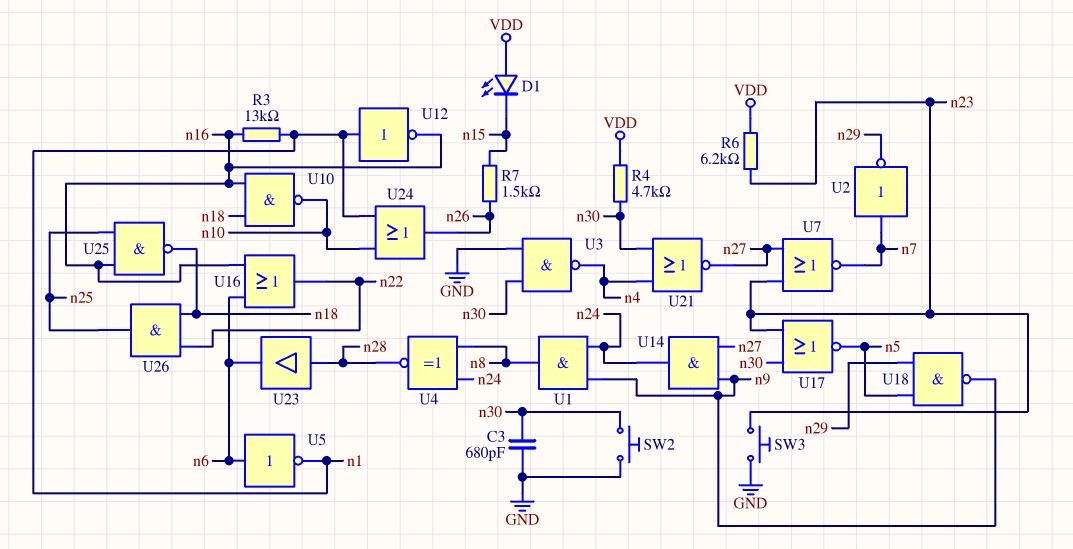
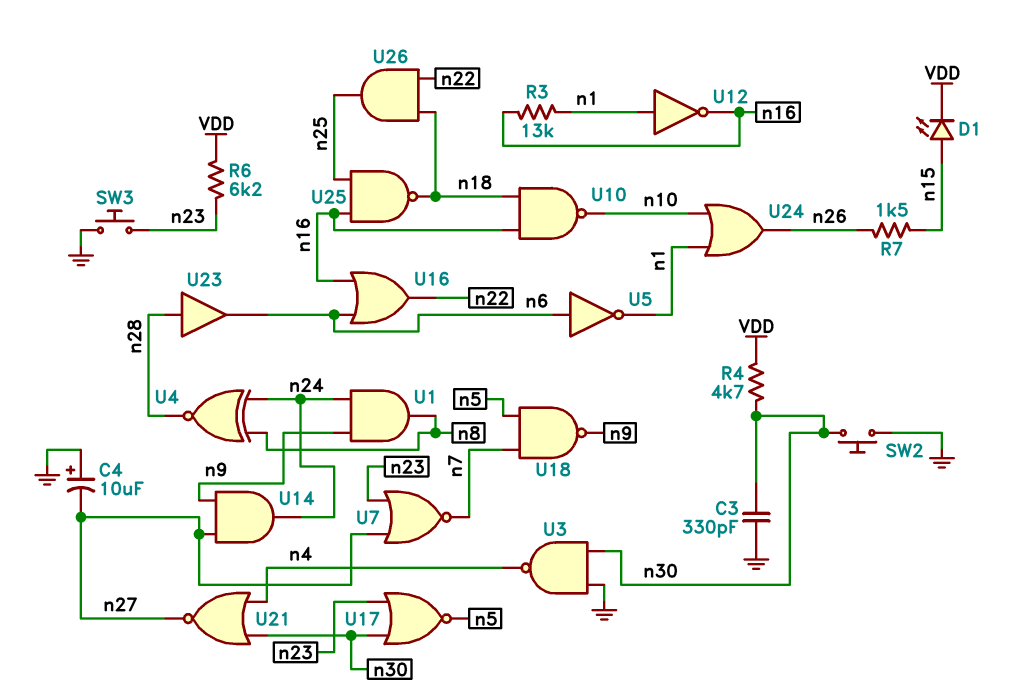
C3: 680pF (GND, n30) -> 330pF (GND, n30)
C4: none -> 10uF (plus GND, minus n27)
D1: LED (A VDD, K n15) -> LED (A n15, K VDD)
U2: NOT (in n7, out n29) -> none
U18: NAND (in n5, in n29, out n9) -> NAND (in n5, in n7, out n9)

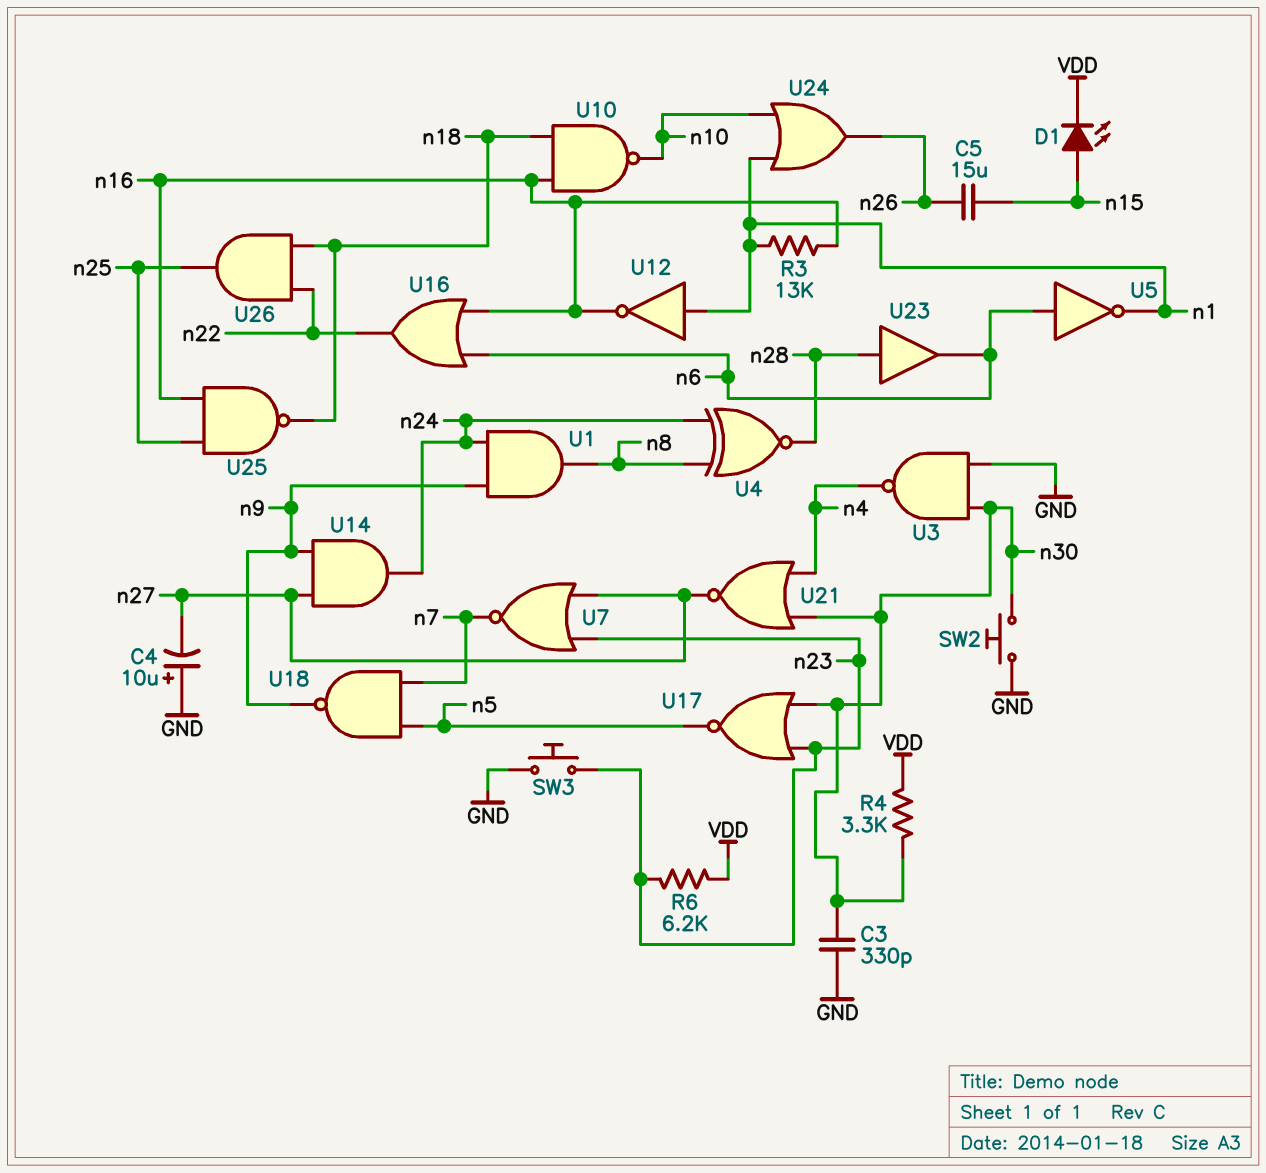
C5: none -> 15uF (n15, n26)
R4: 4.7k (VDD, n30) -> 3.3k (VDD, n30)
R7: 1.5k (n15, n26) -> none

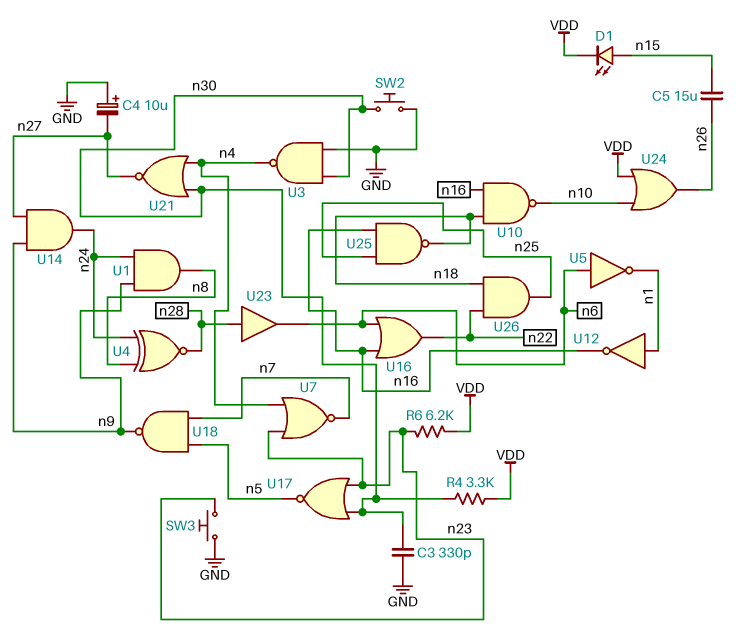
R3: 13k (n1, n16) -> none
U7: NOR (in n23, in n27, out n7) -> NOR (in n4, in n23, out n7)
U24: OR (in n1, in n10, out n26) -> OR (in VDD, in n10, out n26)

